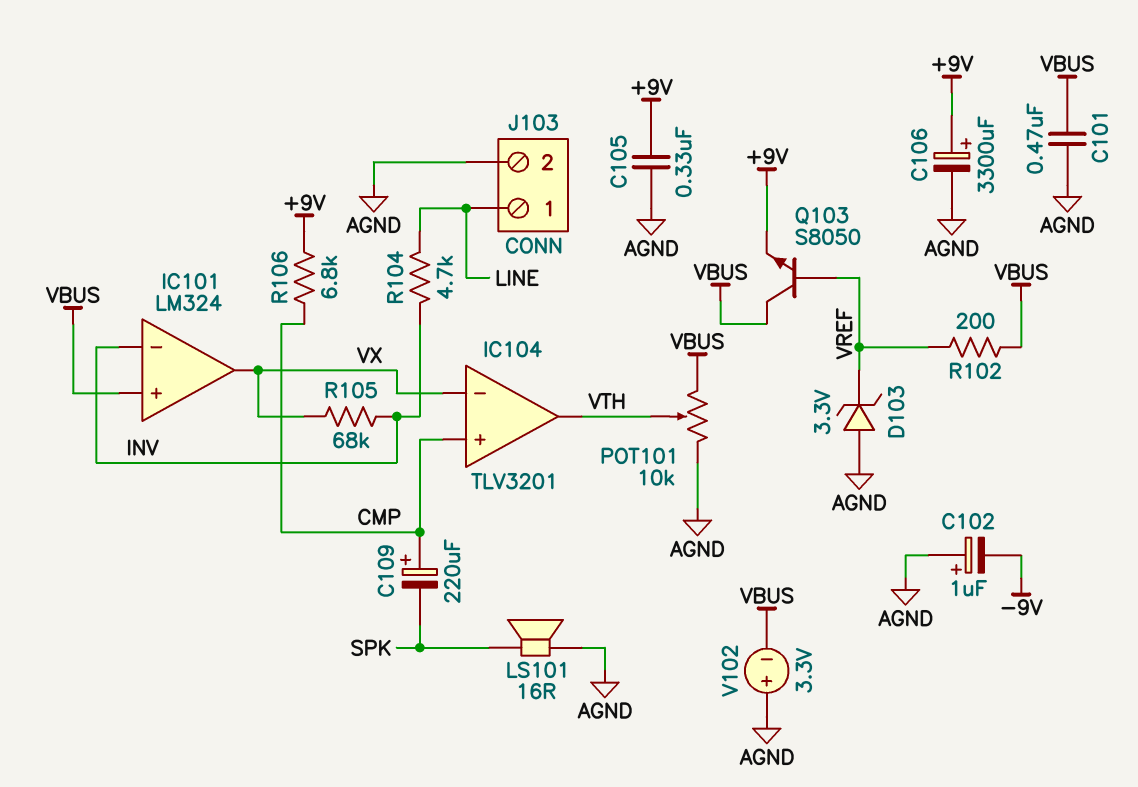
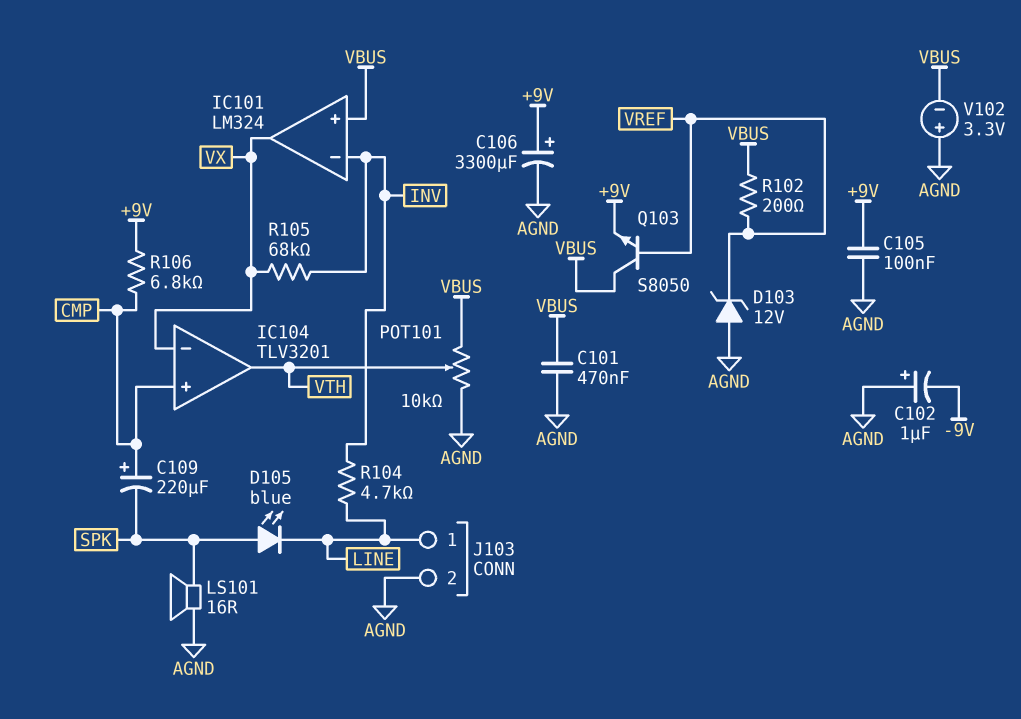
C105: 330nF (+9V, AGND) -> 100nF (+9V, AGND)
D103: zener 3.3V (A AGND, K VREF) -> zener 12V (A AGND, K VREF)
D105: none -> LED blue (A SPK, K LINE)

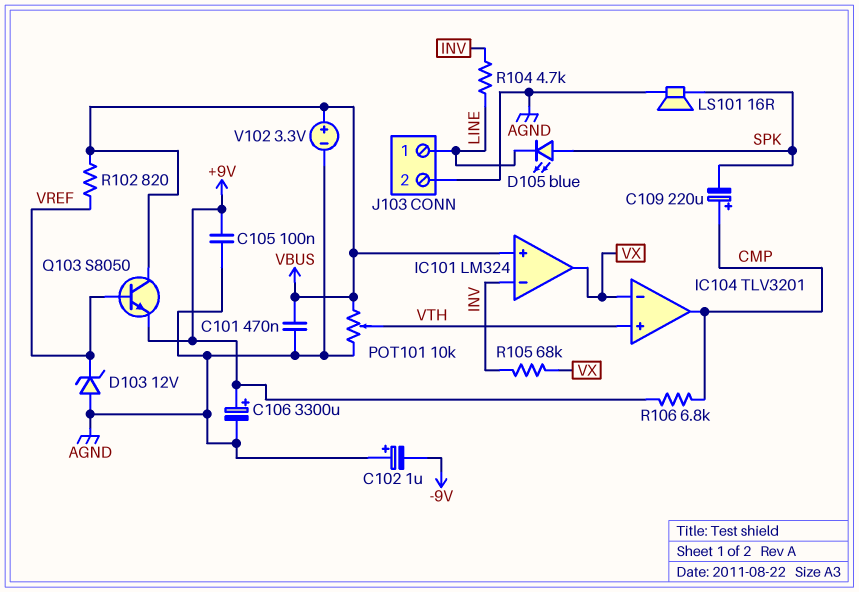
IC104 pin in+: CMP -> VTH
IC104 pin out: VTH -> CMP
R102: 200 (VBUS, VREF) -> 820 (VBUS, VREF)
V102: 3.3V (plus AGND, minus VBUS) -> 3.3V (plus VBUS, minus AGND)

